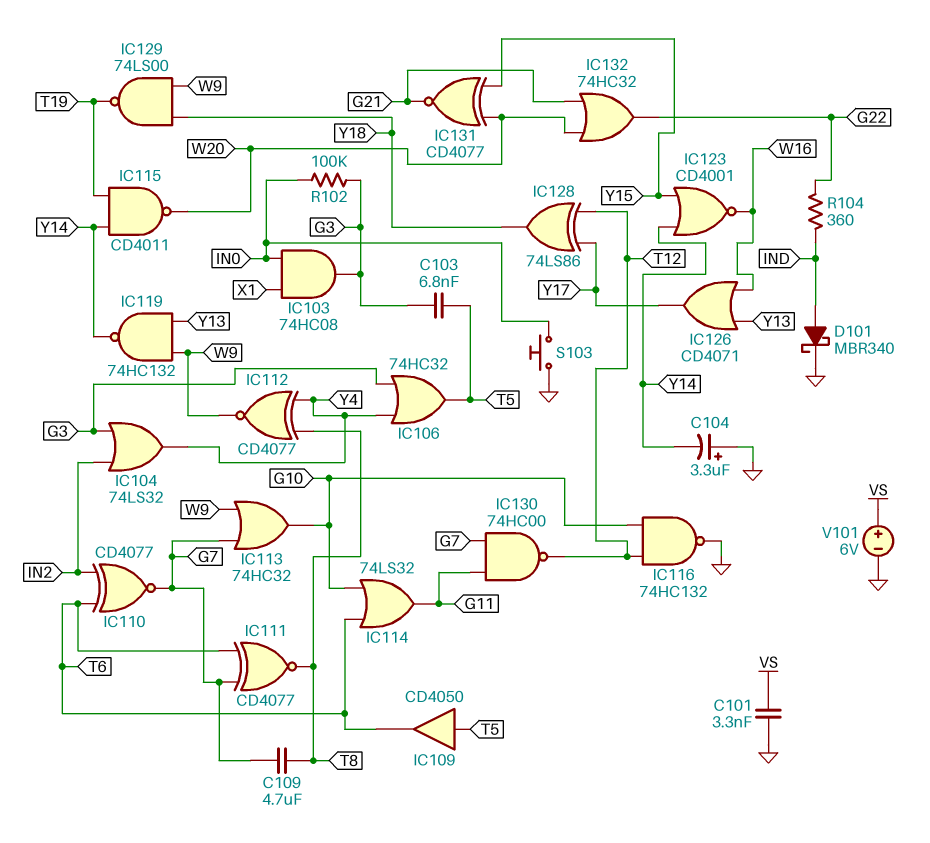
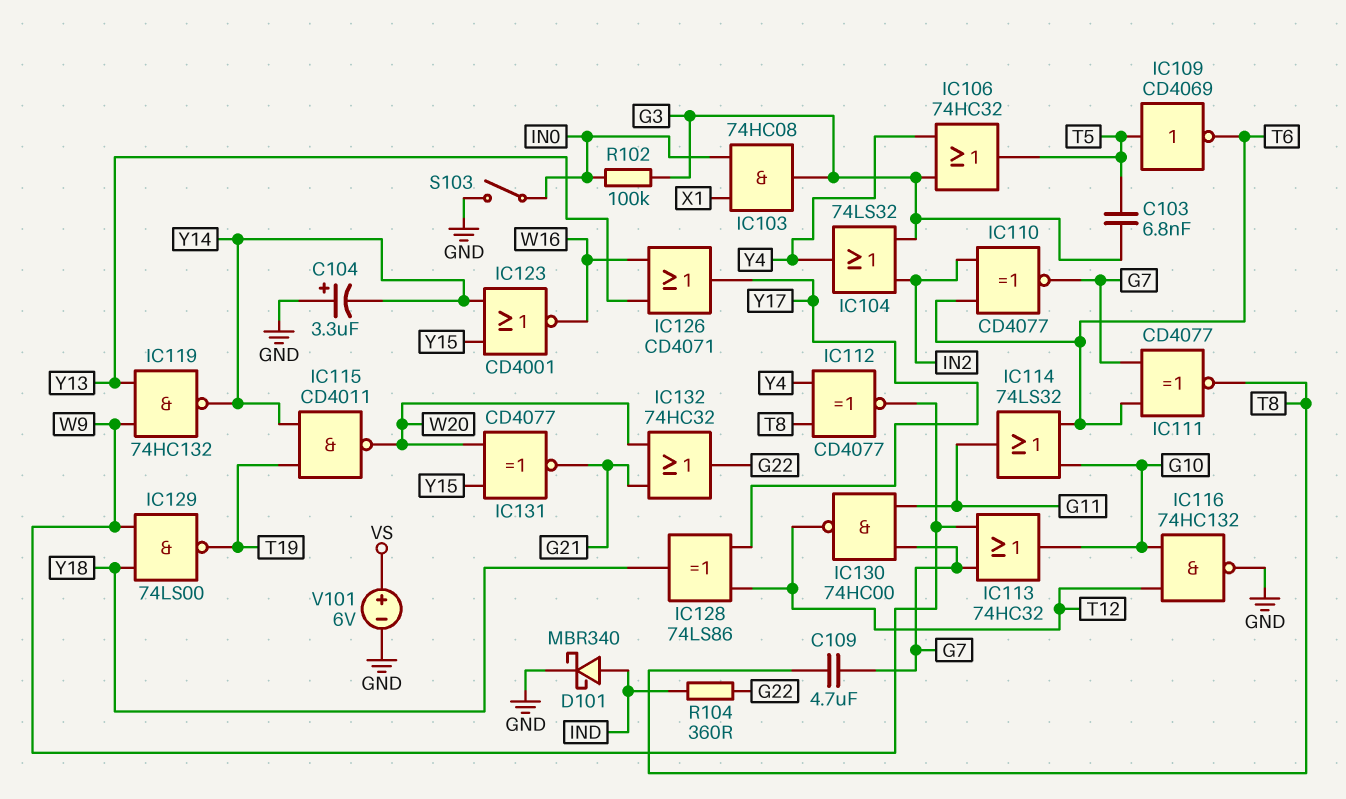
C101: 3.3nF (GND, VS) -> none
IC109: buffer CD4050 (in T5, out T6) -> NOT CD4069 (in T5, out T6)
S103: button (GND, IN0) -> switch (GND, IN0)

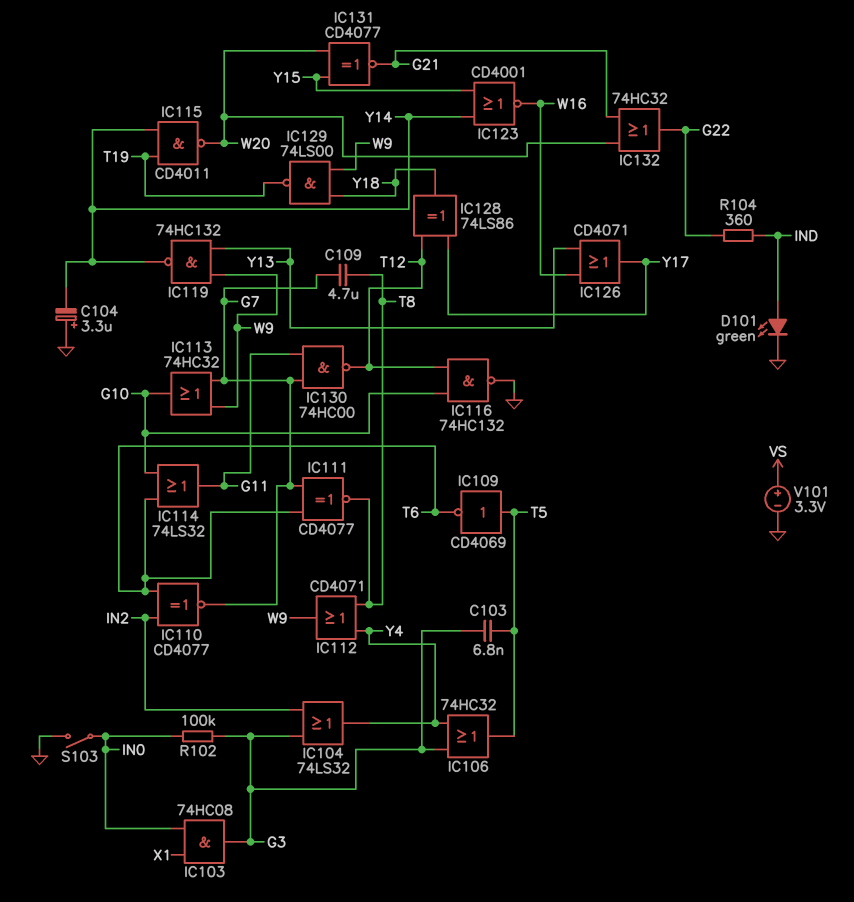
D101: schottky MBR340 (A IND, K GND) -> LED green (A IND, K GND)
IC112: XNOR CD4077 (in T8, in Y4, out W9) -> OR CD4071 (in T8, in Y4, out W9)
V101: 6V (plus VS, minus GND) -> 3.3V (plus VS, minus GND)

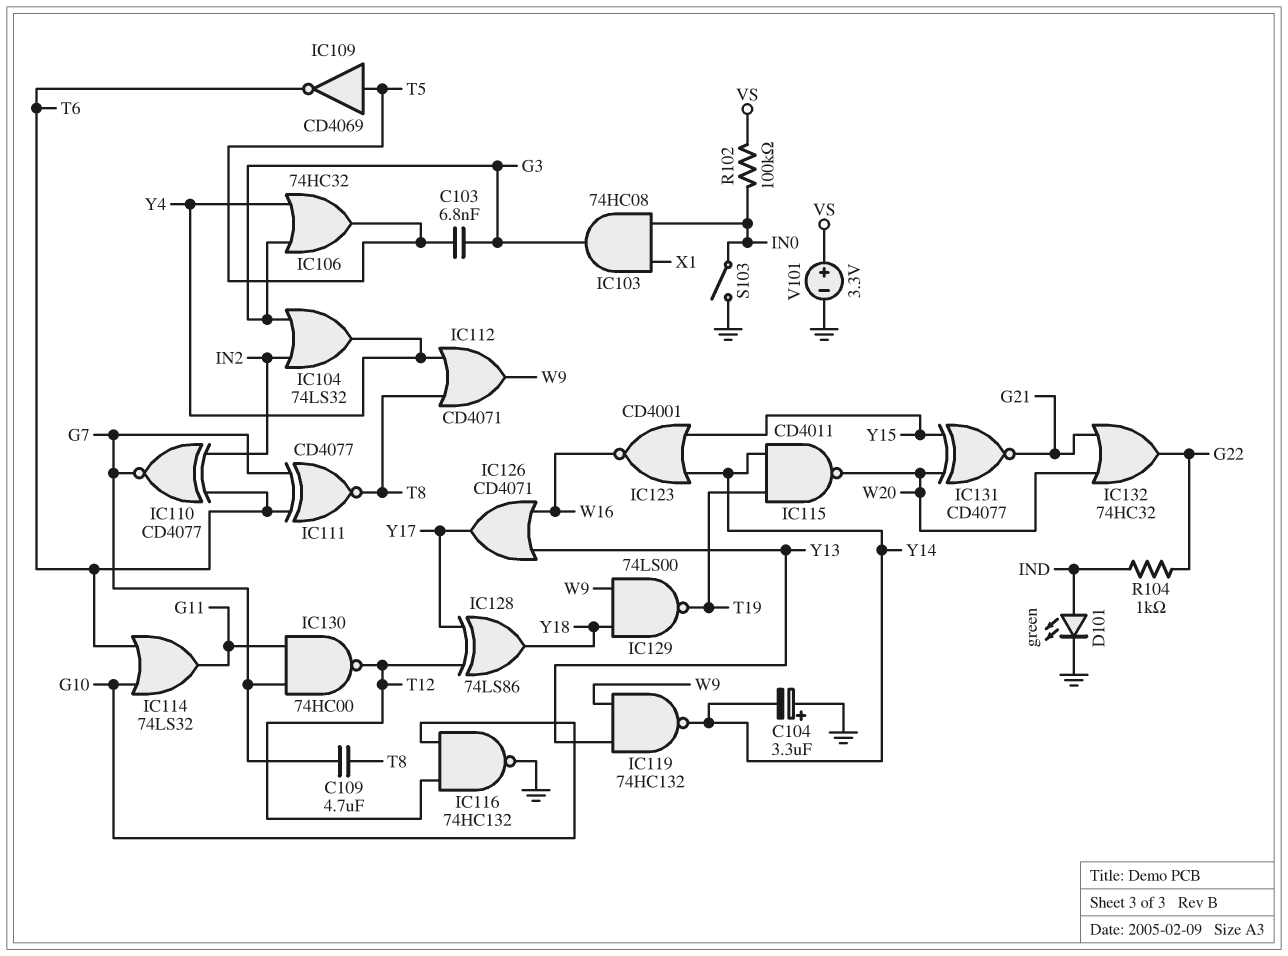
IC113: OR 74HC32 (in G7, in W9, out G10) -> none
R102: 100k (G3, IN0) -> 100k (IN0, VS)
R104: 360 (G22, IND) -> 1k (G22, IND)

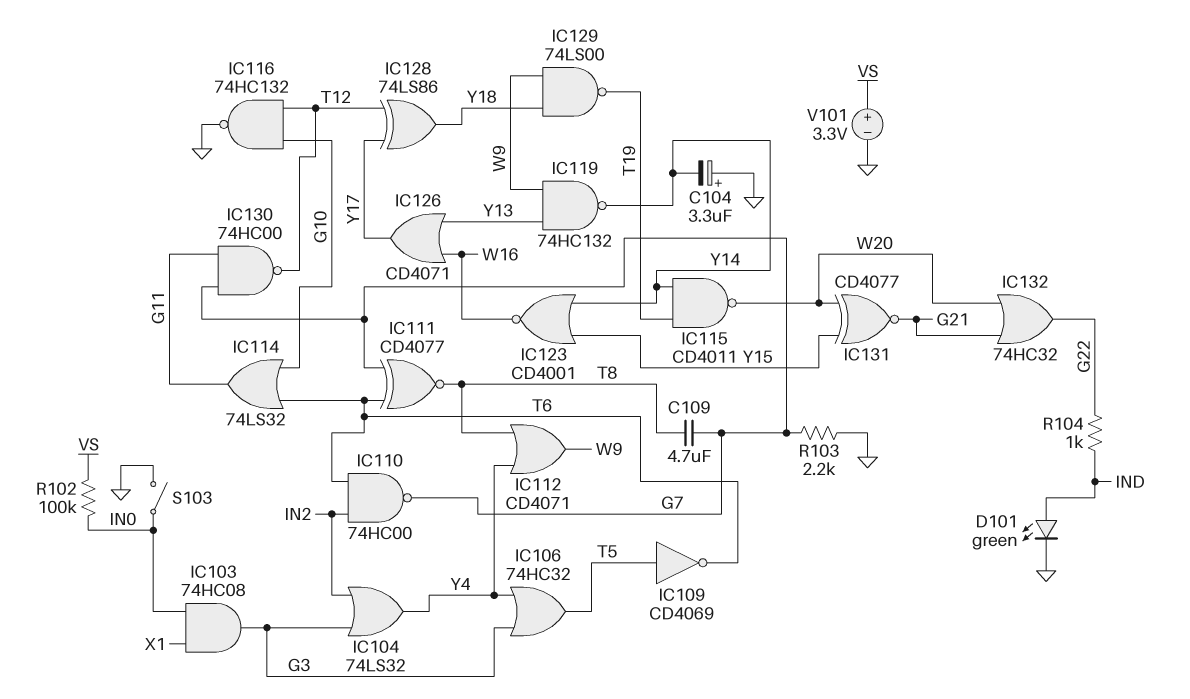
C103: 6.8nF (G3, T5) -> none
IC110: XNOR CD4077 (in IN2, in T6, out G7) -> NAND 74HC00 (in IN2, in T6, out G7)
R103: none -> 2.2k (G7, GND)

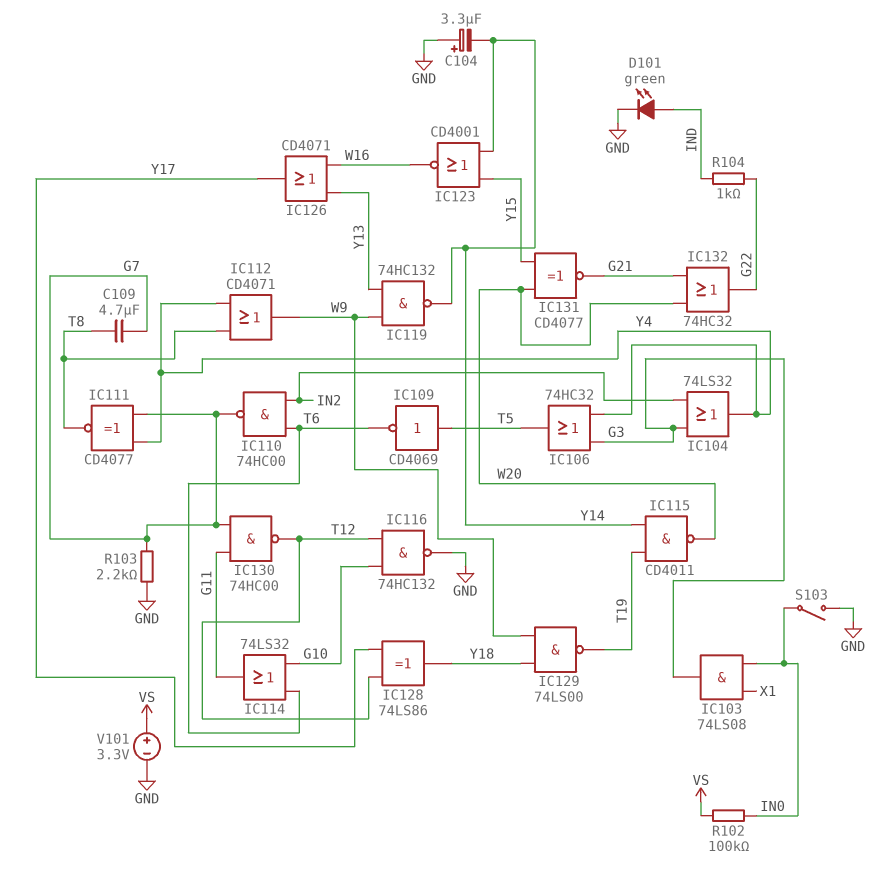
IC103: AND 74HC08 (in IN0, in X1, out G3) -> AND 74LS08 (in IN0, in X1, out G3)
IC111: XNOR CD4077 (in G7, in T6, out T8) -> XNOR CD4077 (in G7, in Y4, out T8)

